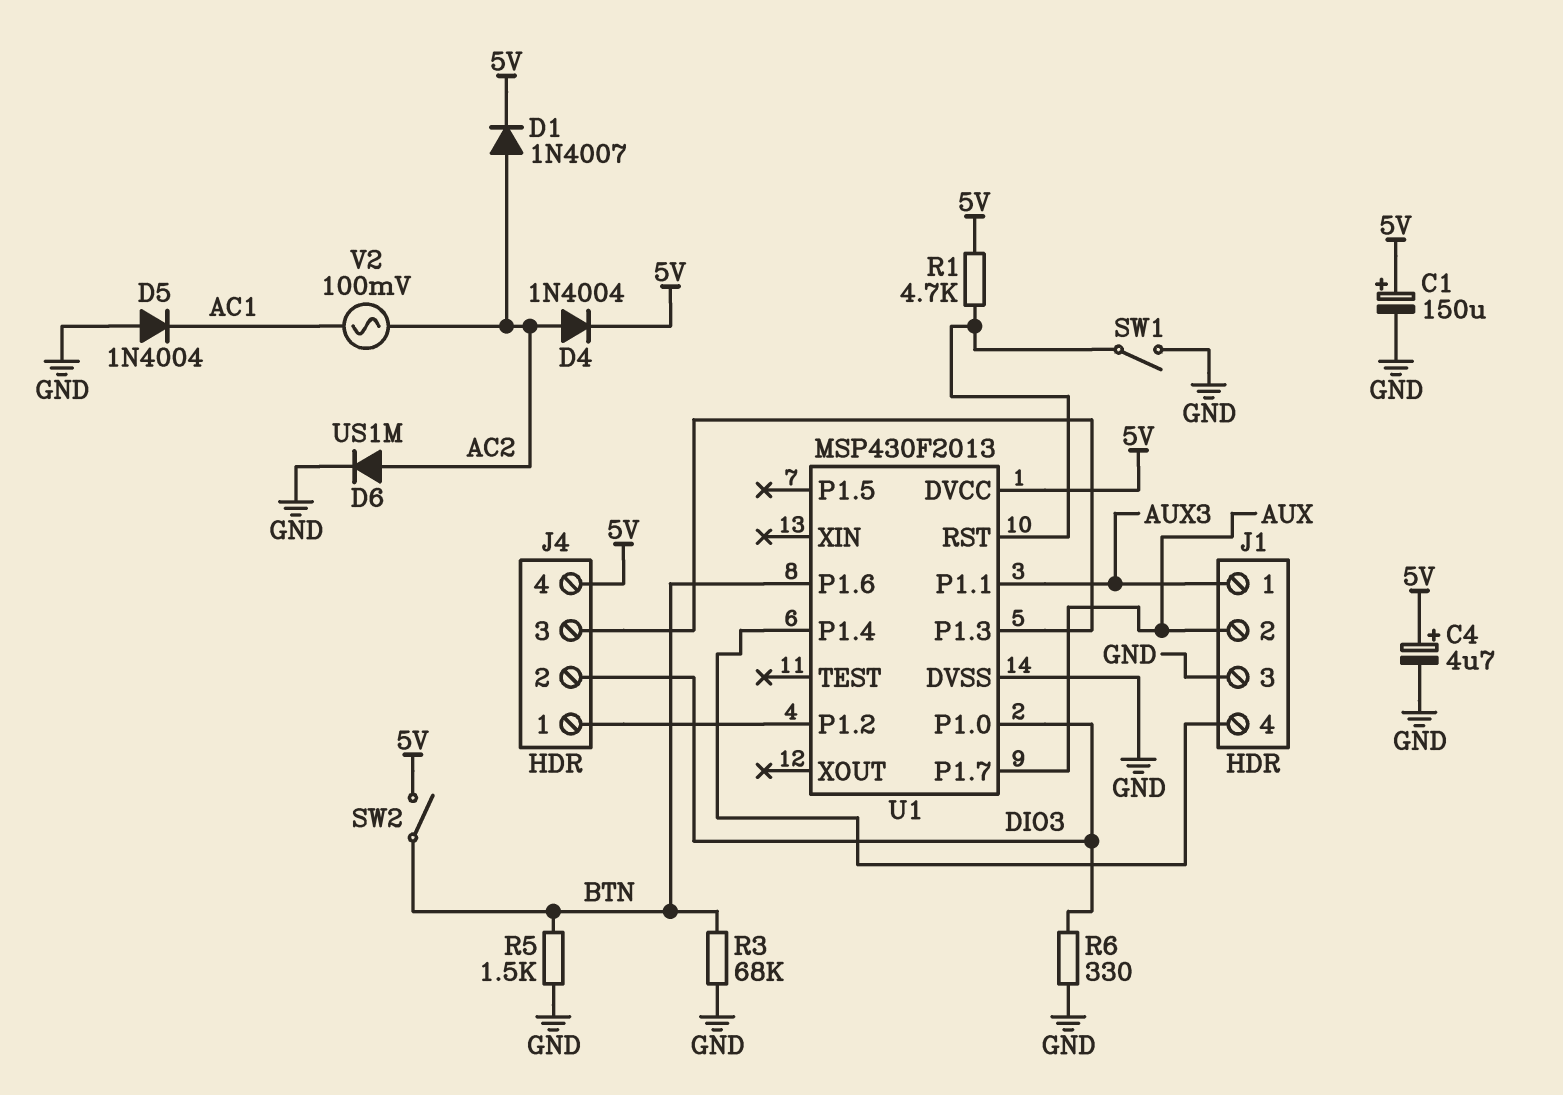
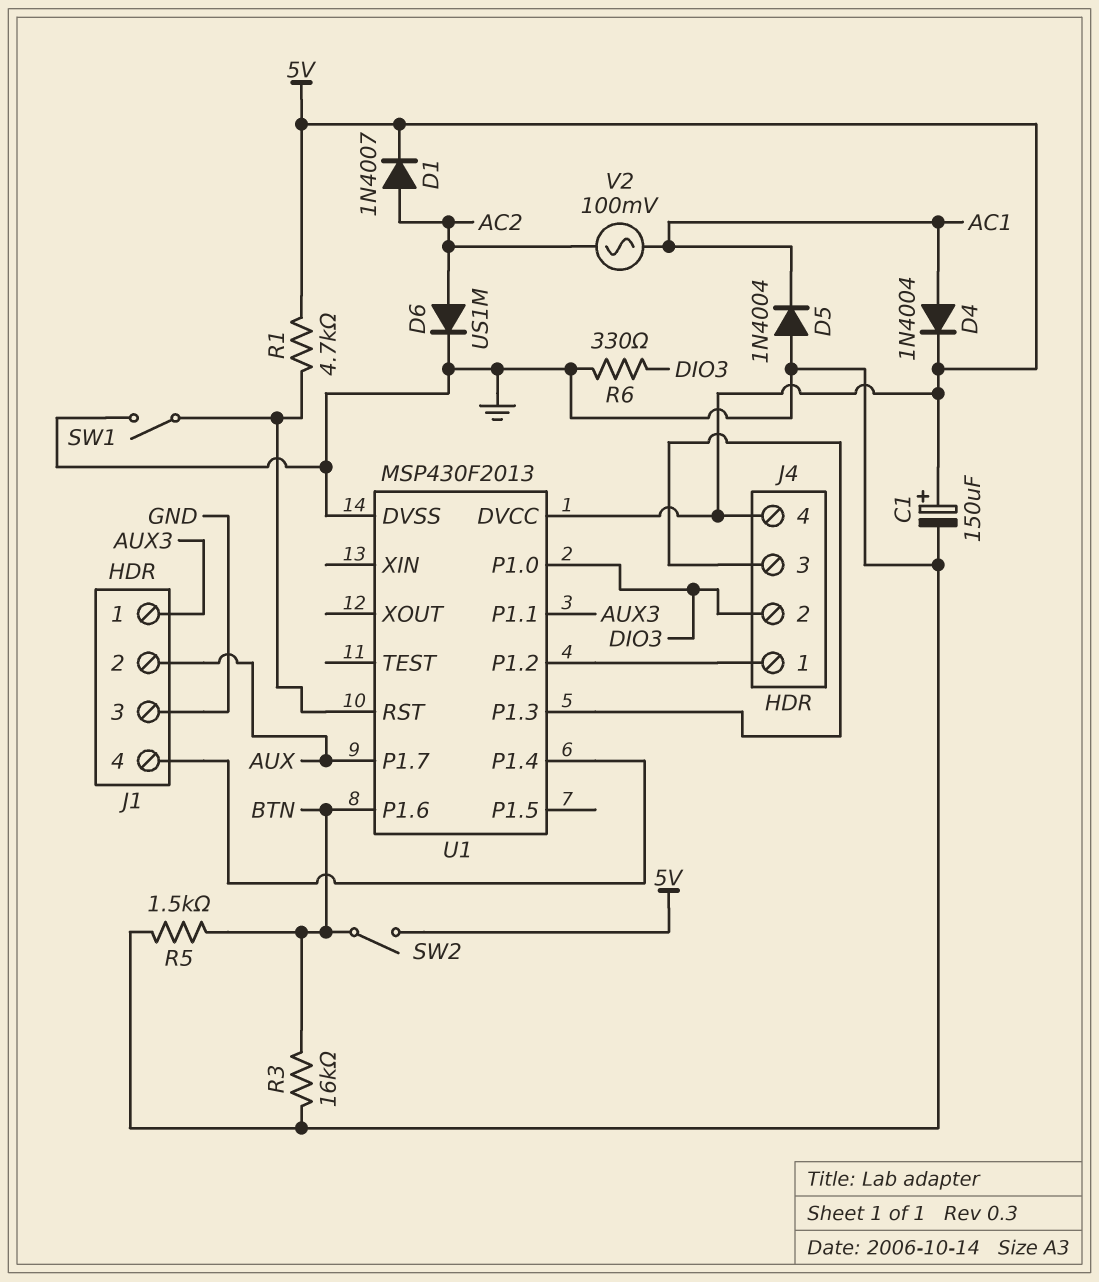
C4: 4.7uF (plus 5V, minus GND) -> none
D4: diode 1N4004 (A AC2, K 5V) -> diode 1N4004 (A AC1, K 5V)
R3: 68k (BTN, GND) -> 16k (BTN, GND)

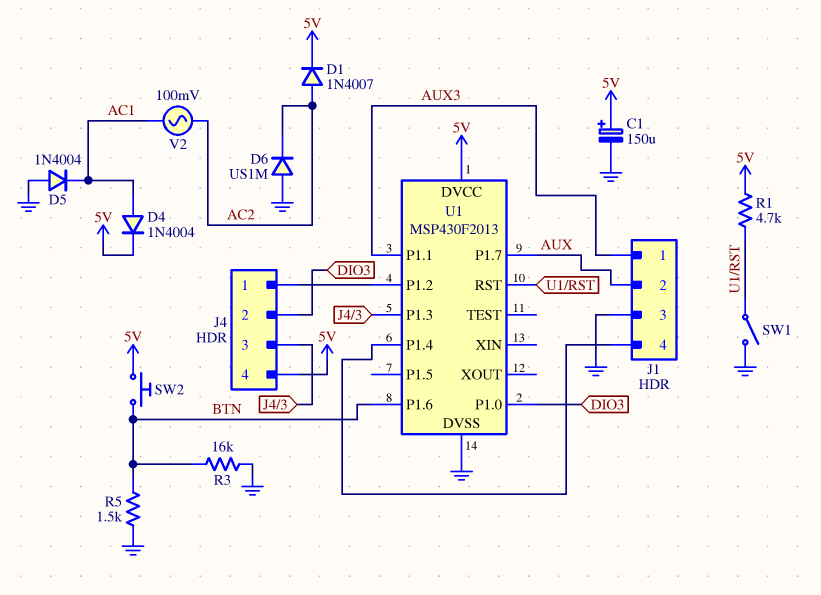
D6: diode US1M (A AC2, K GND) -> diode US1M (A GND, K AC2)
R6: 330 (DIO3, GND) -> none
SW2: switch (5V, BTN) -> button (5V, BTN)

